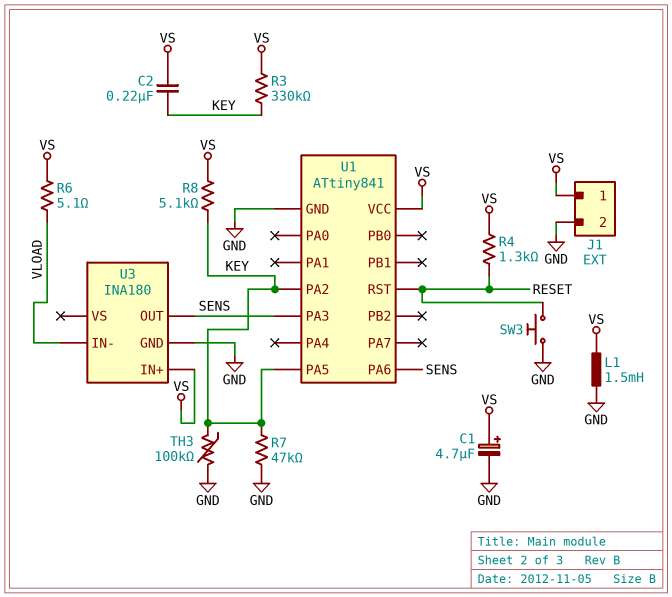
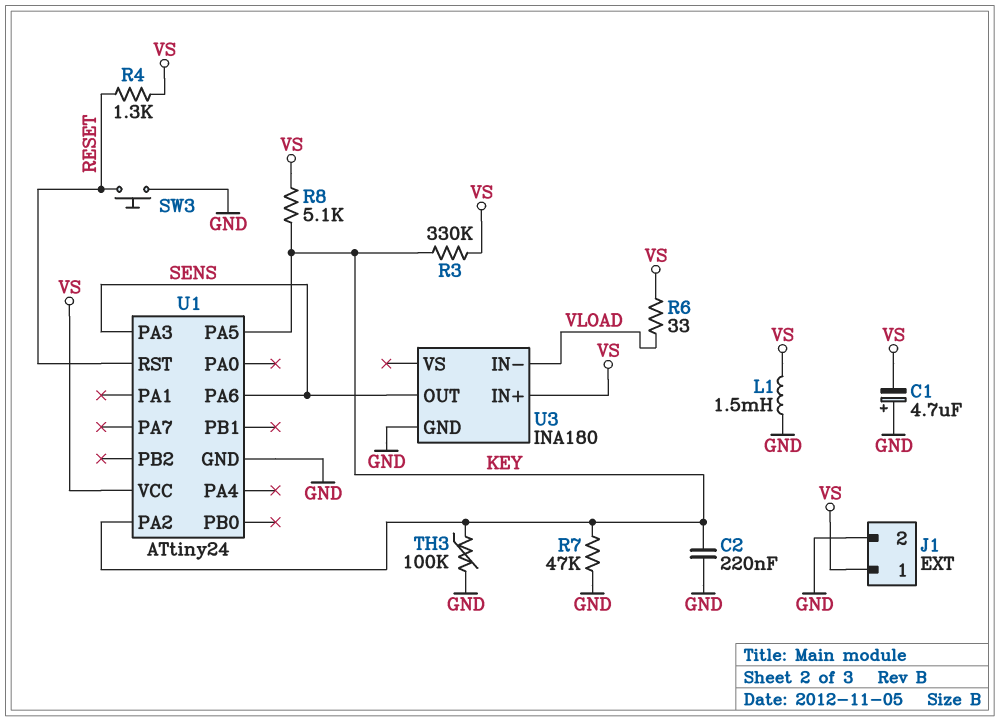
C1: 4.7uF (plus VS, minus GND) -> 4.7uF (plus GND, minus VS)
C2: 220nF (KEY, VS) -> 220nF (GND, KEY)
R6: 5.1 (VLOAD, VS) -> 33 (VLOAD, VS)
U1: ATtiny841 -> ATtiny24

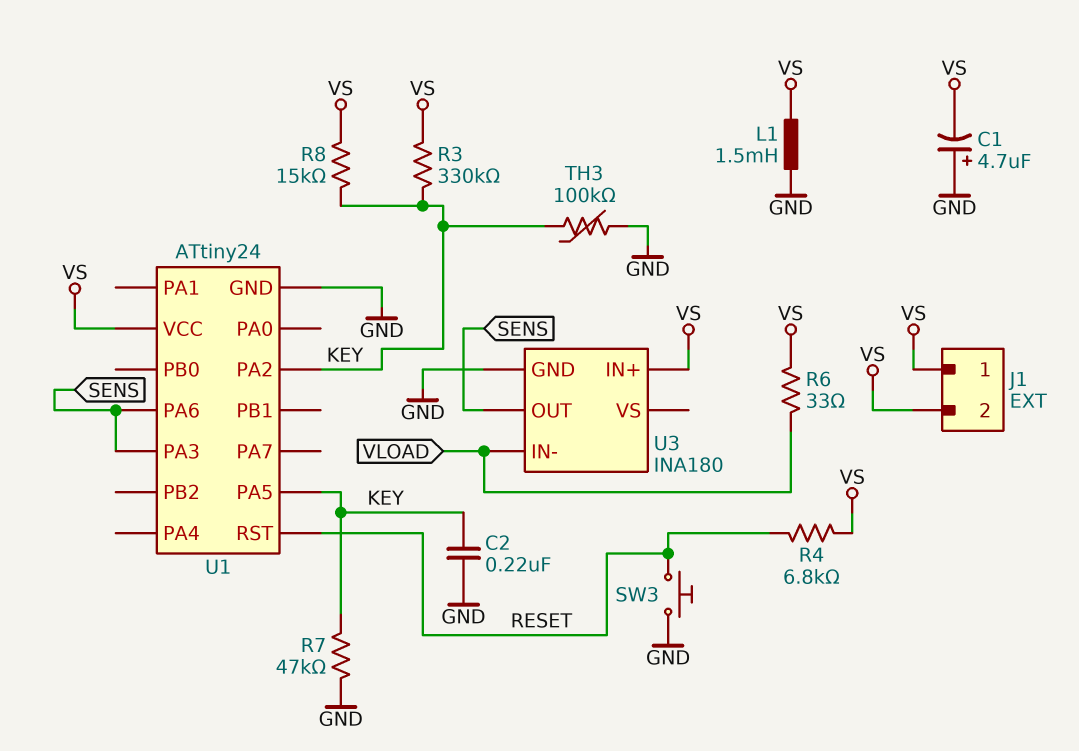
J1 pin 2: GND -> VS
R4: 1.3k (RESET, VS) -> 6.8k (RESET, VS)
R8: 5.1k (KEY, VS) -> 15k (KEY, VS)

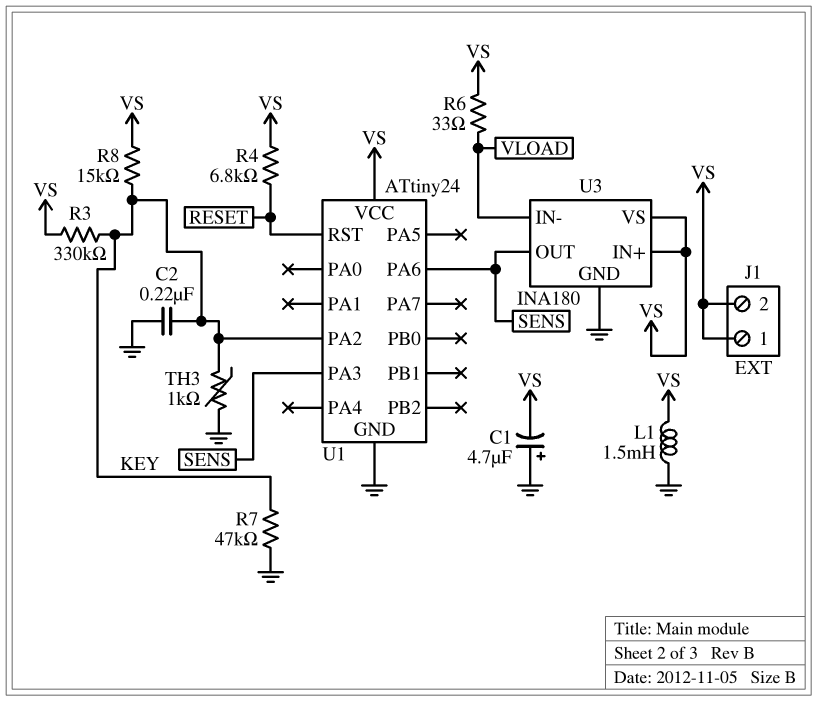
SW3: button (GND, RESET) -> none
TH3: 100k (GND, KEY) -> 1k (GND, KEY)
U1 pin PA5: KEY -> none
U3 pin VS: none -> VS

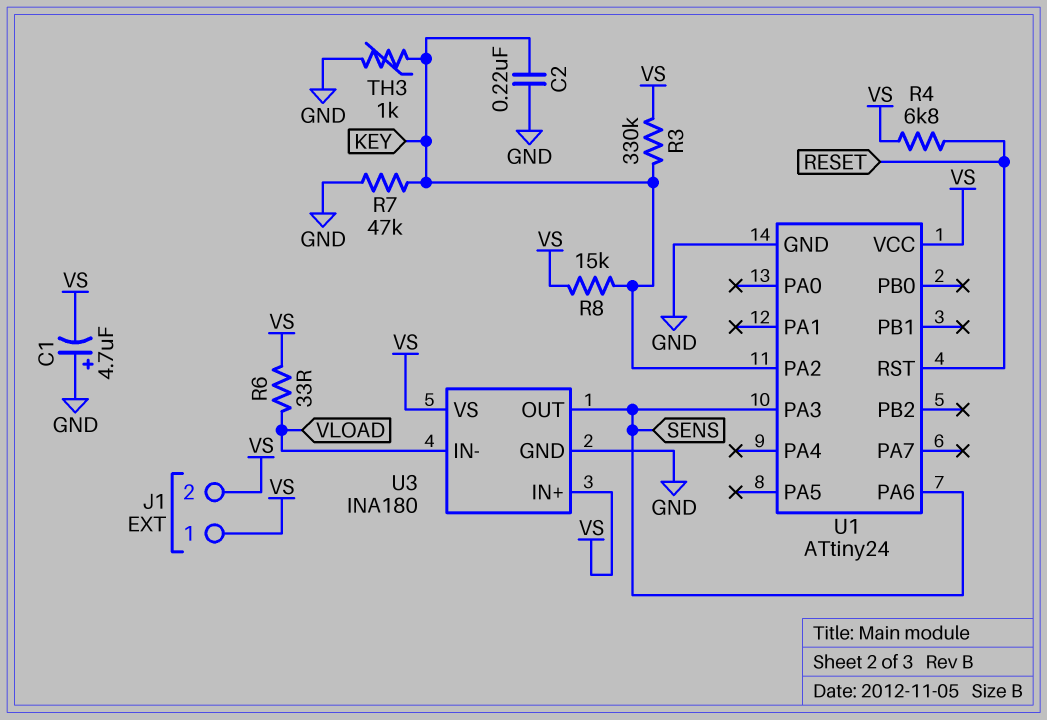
L1: 1.5mH (GND, VS) -> none

